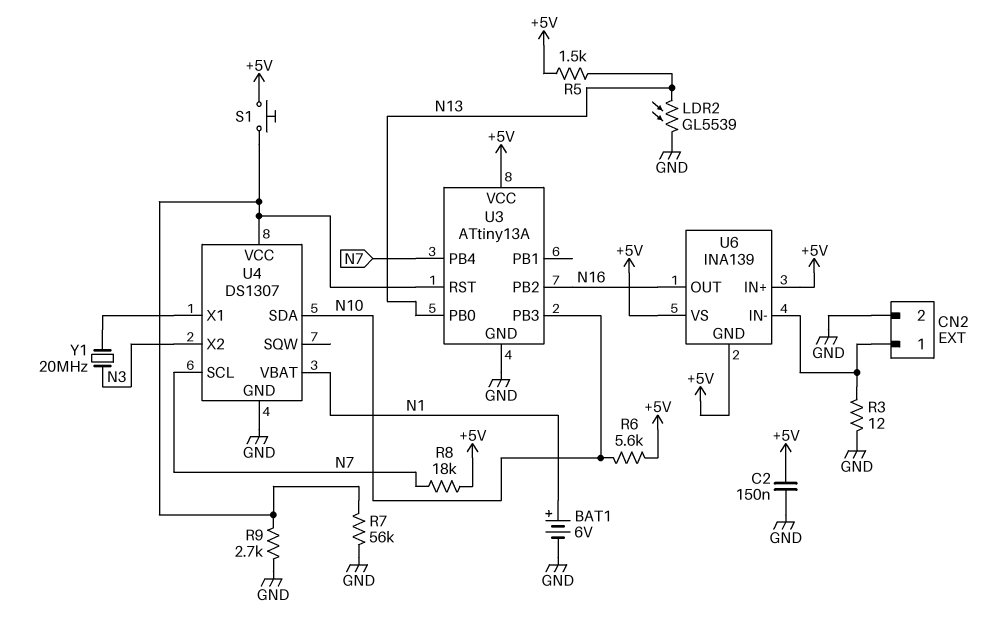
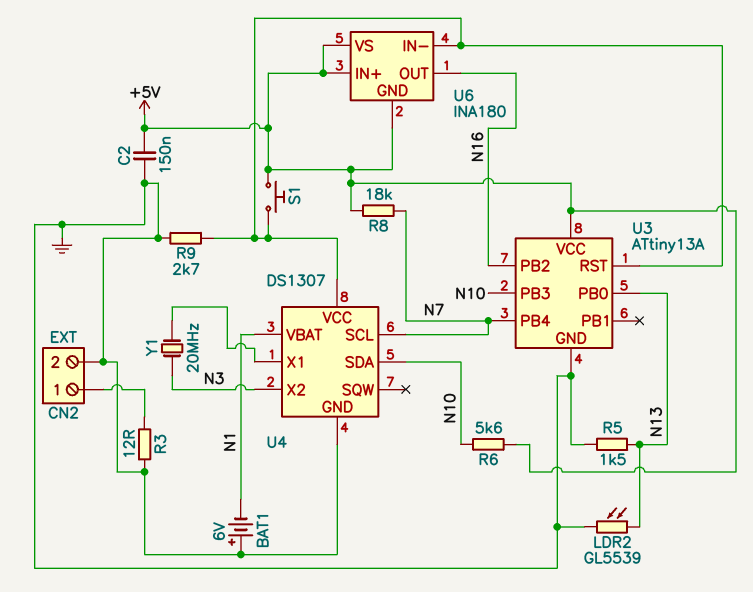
BAT1: 6V (plus N1, minus GND) -> 6V (plus GND, minus N1)
R5: 1.5k (+5V, N13) -> 1.5k (GND, N13)
R7: 56k (GND, U3/RST) -> none
U6: INA139 -> INA180
U6 pin IN-: CN2/1 -> U3/RST

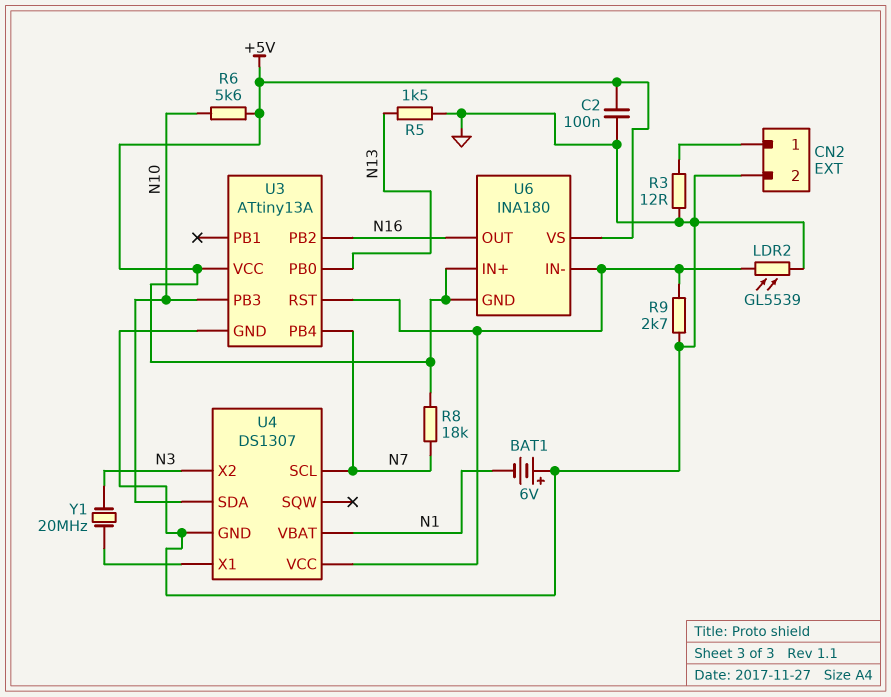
C2: 150nF (+5V, GND) -> 100nF (+5V, GND)
LDR2: GL5539 (GND, N13) -> GL5539 (GND, U3/RST)
S1: button (+5V, U3/RST) -> none

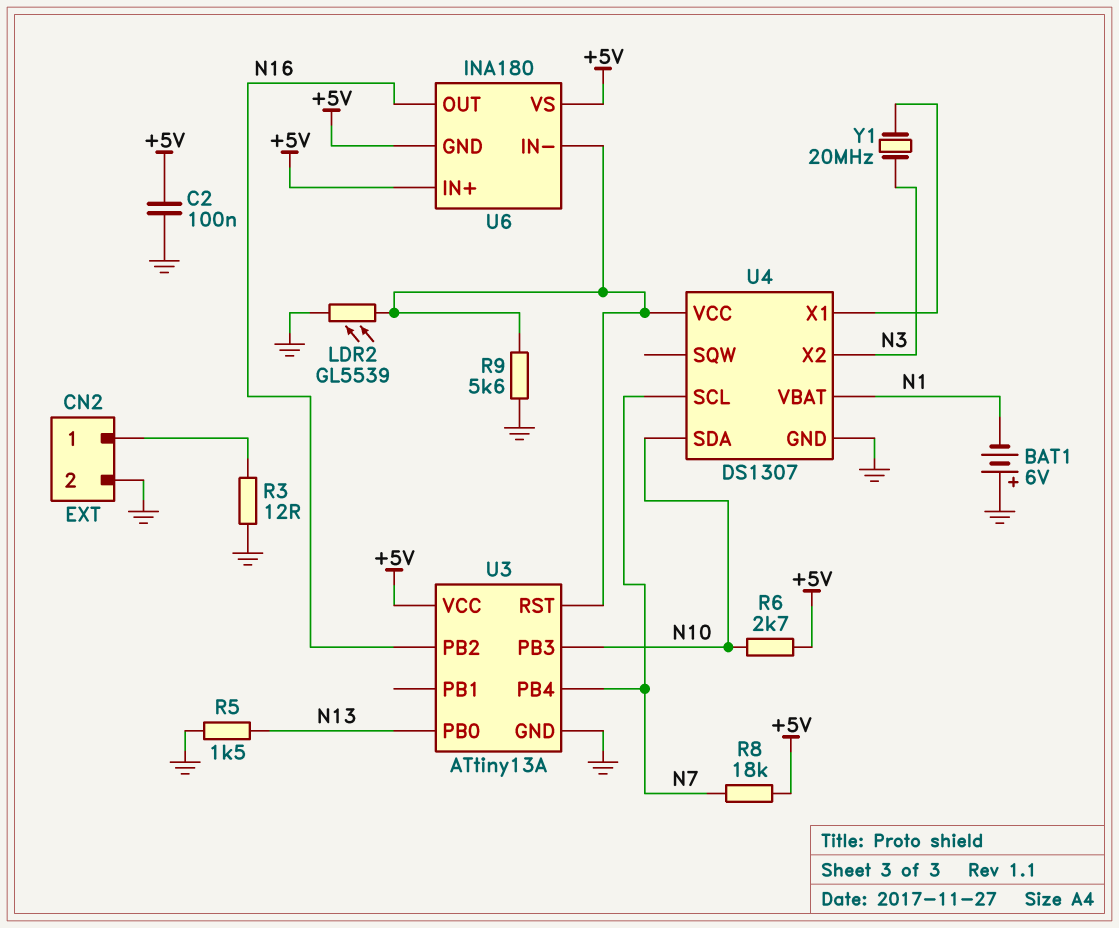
R6: 5.6k (+5V, N10) -> 2.7k (+5V, N10)
R9: 2.7k (GND, U3/RST) -> 5.6k (GND, U3/RST)

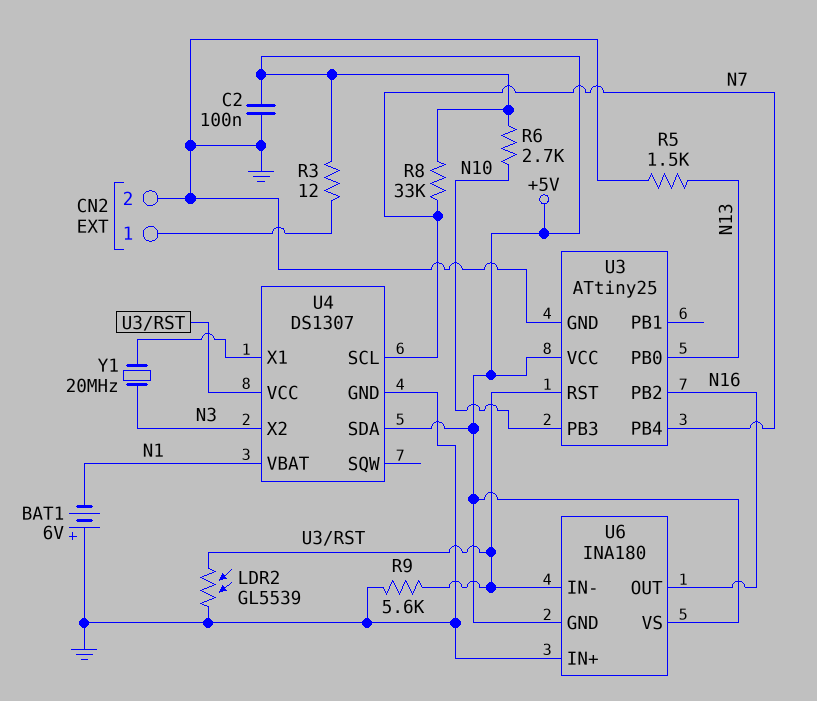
R3: 12 (CN2/1, GND) -> 12 (+5V, CN2/1)
R8: 18k (+5V, N7) -> 33k (+5V, N7)
U3: ATtiny13A -> ATtiny25
U4 pin SDA: N10 -> +5V
U6 pin IN+: +5V -> GND

